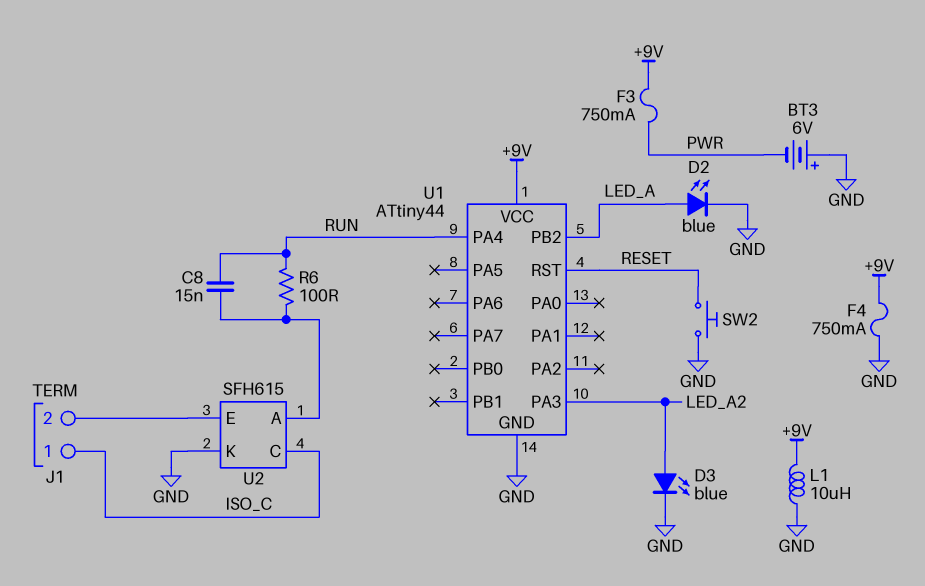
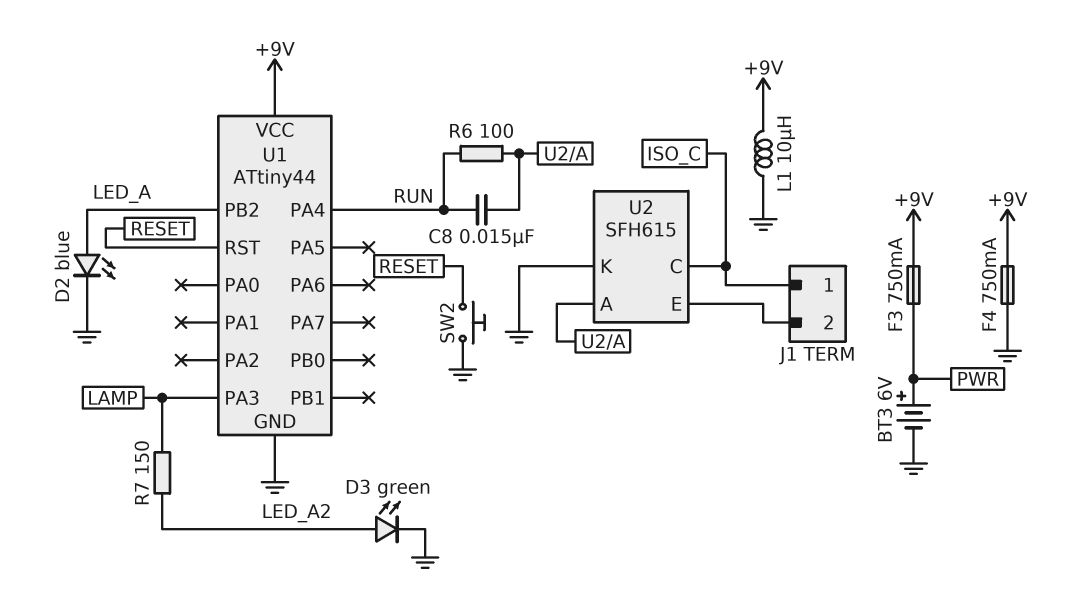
BT3: 6V (plus GND, minus PWR) -> 6V (plus PWR, minus GND)
D3: LED blue (A LED_A2, K GND) -> LED green (A LED_A2, K GND)
R7: none -> 150 (LAMP, LED_A2)
U1 pin PA3: LED_A2 -> LAMP

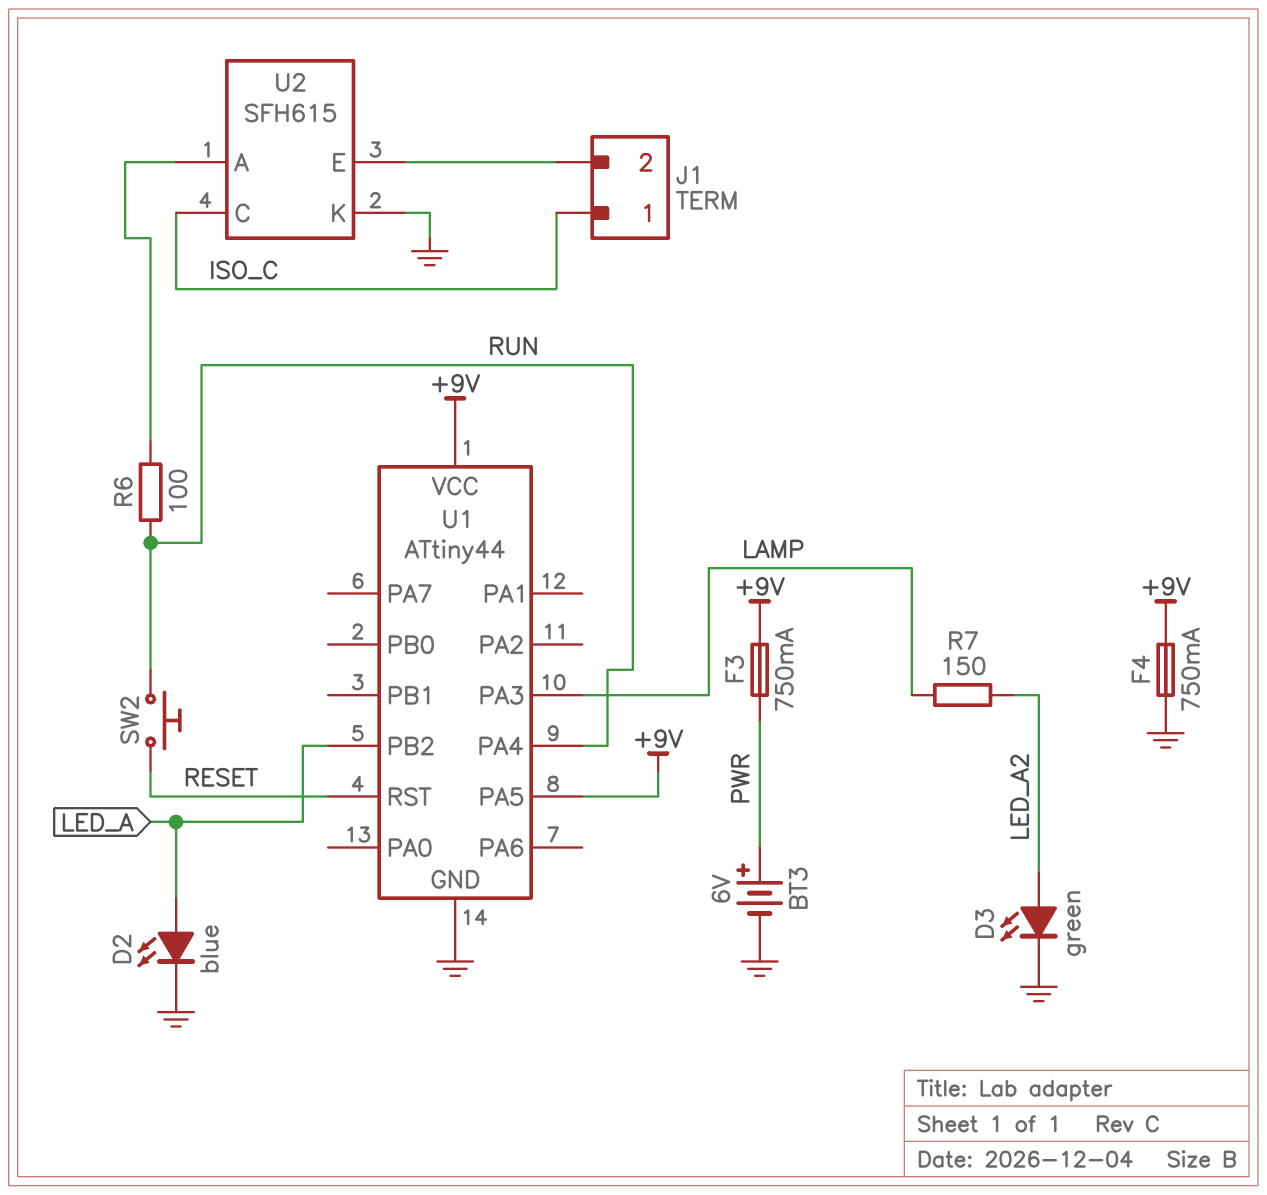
C8: 15nF (RUN, U2/A) -> none
L1: 10uH (+9V, GND) -> none
SW2: button (GND, RESET) -> button (RESET, RUN)
U1 pin PA5: none -> +9V

